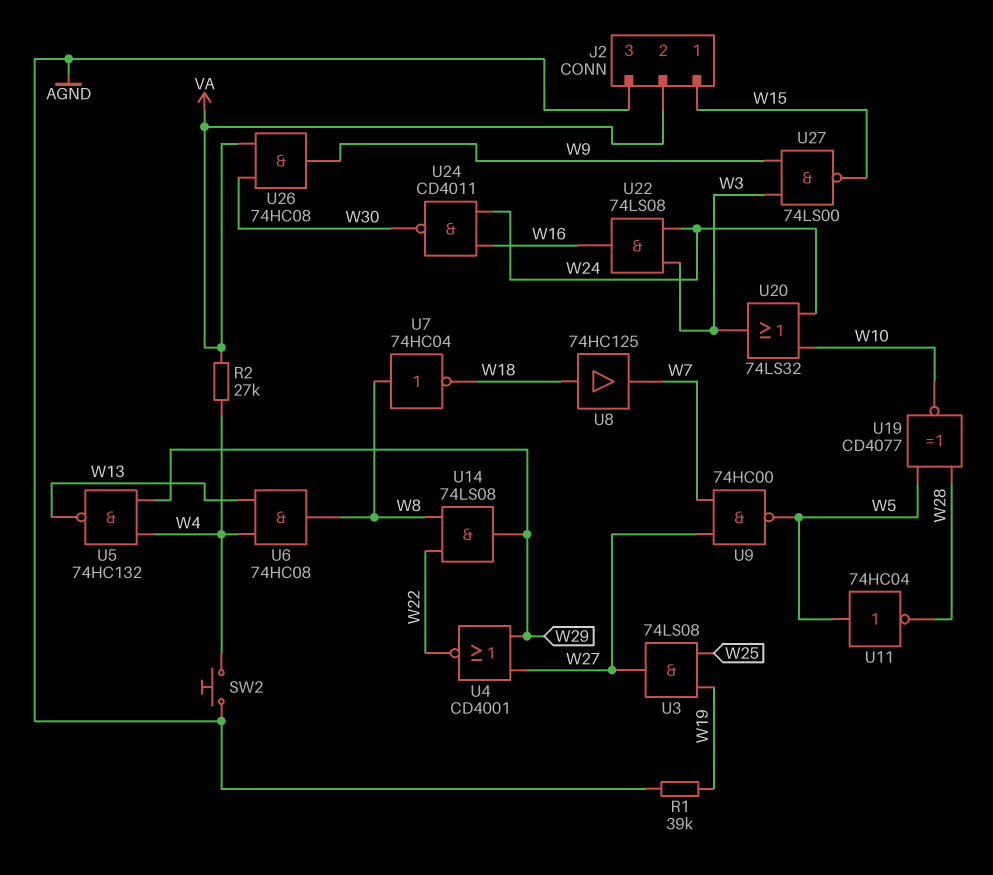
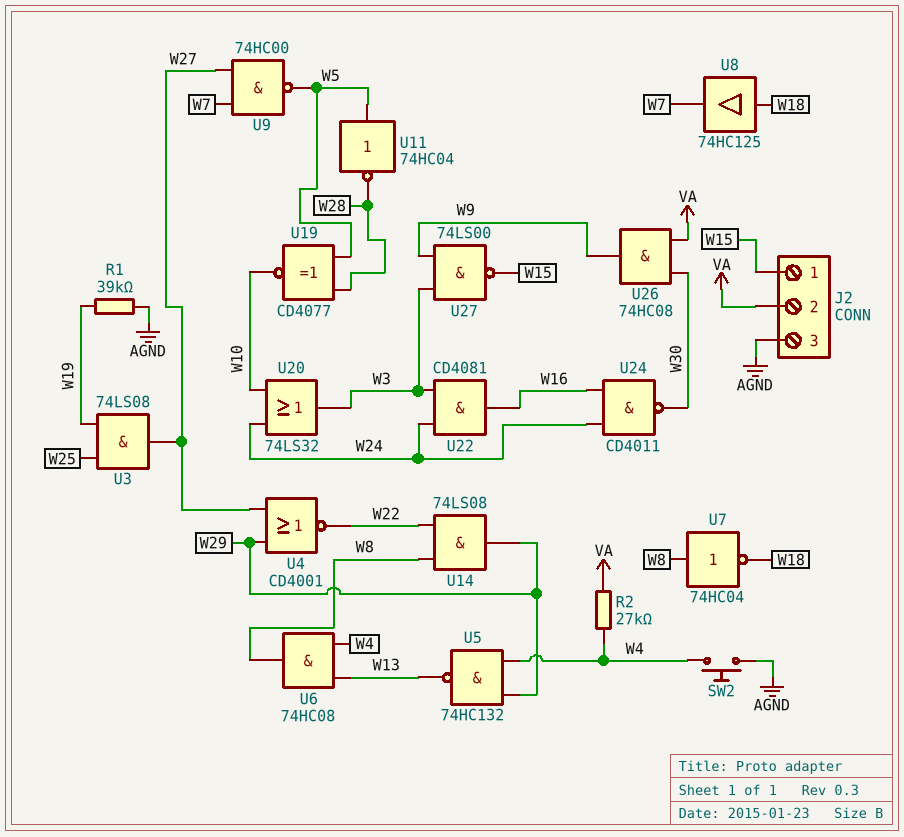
U22: AND 74LS08 (in W3, in W24, out W16) -> AND CD4081 (in W3, in W24, out W16)

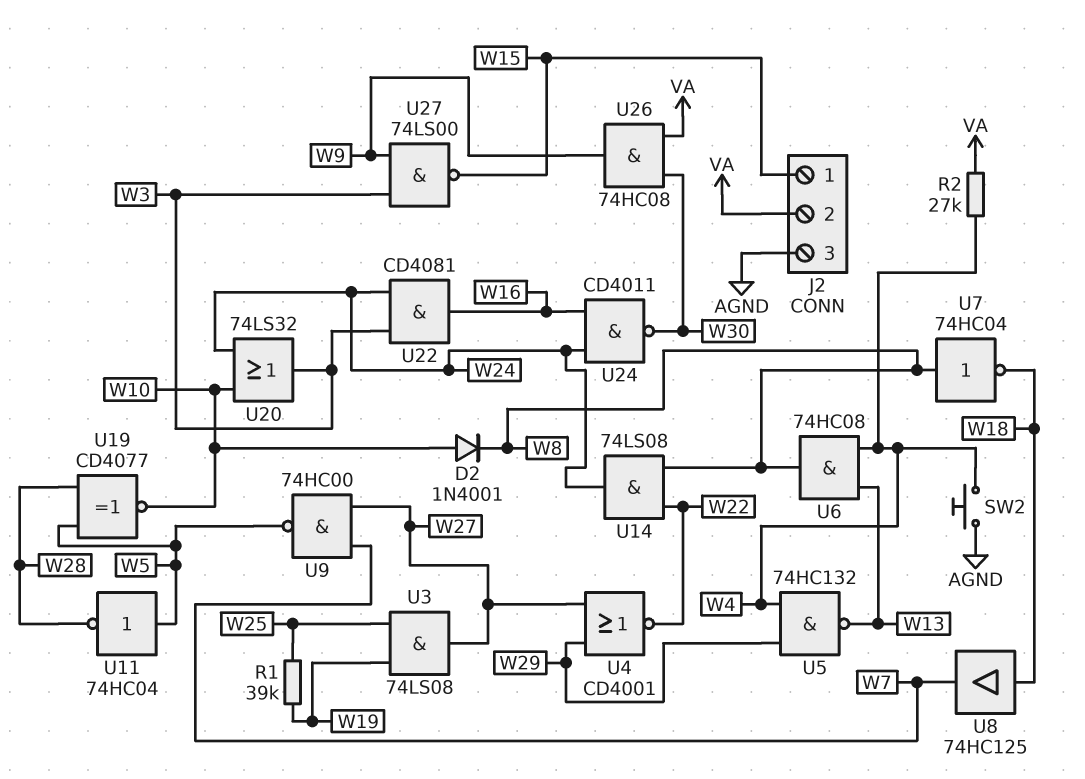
D2: none -> diode 1N4001 (A W10, K W8)
R1: 39k (AGND, W19) -> 39k (W19, W25)
U14: AND 74LS08 (in W8, in W22, out W29) -> AND 74LS08 (in W8, in W22, out W24)

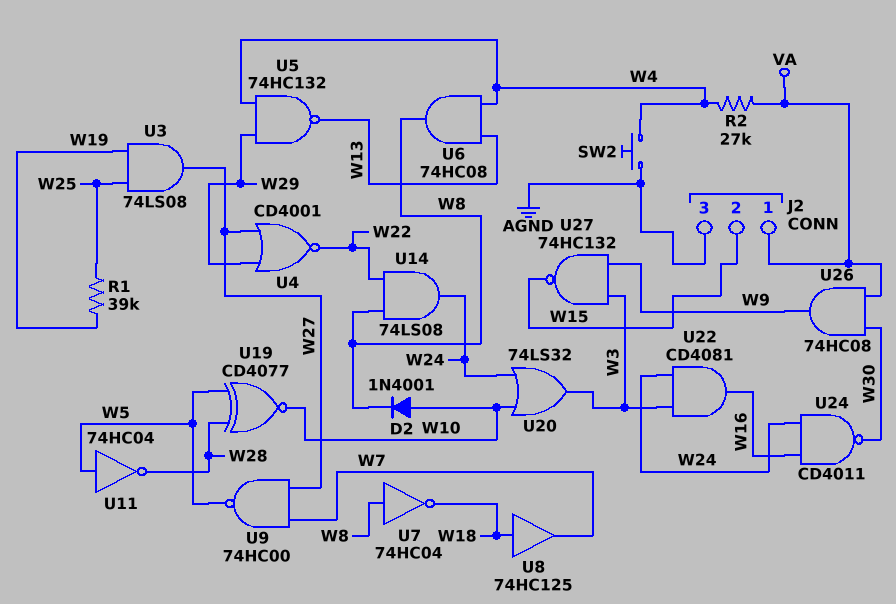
J2 pin 1: W15 -> VA
J2 pin 2: VA -> W15
U27: NAND 74LS00 (in W3, in W9, out W15) -> NAND 74HC132 (in W3, in W9, out W15)

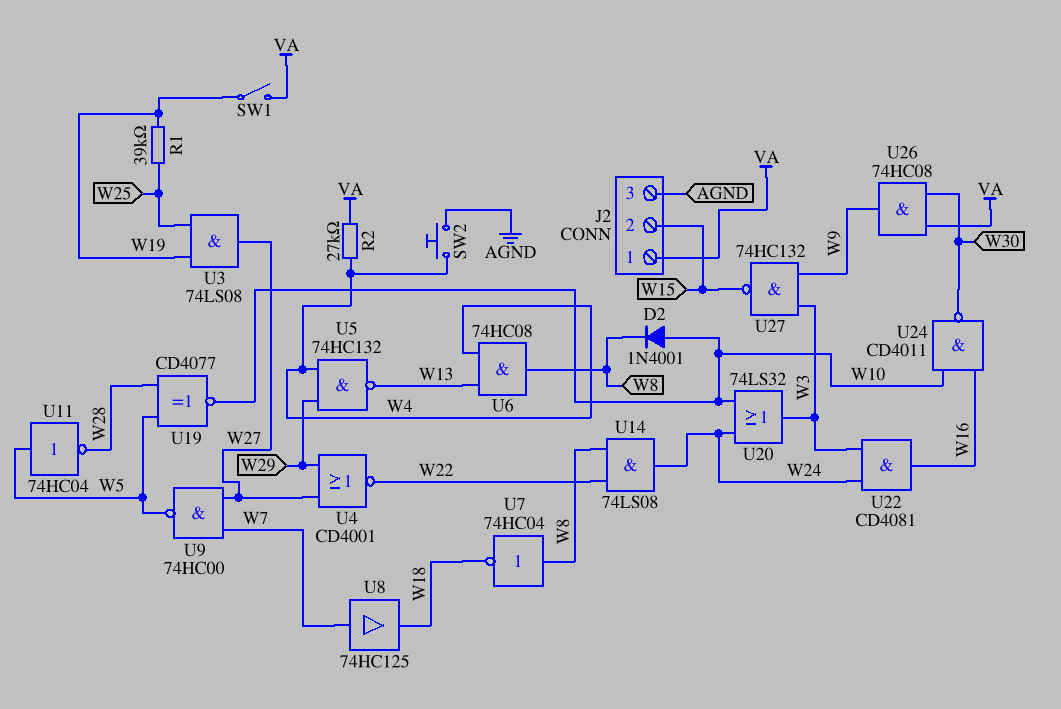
SW1: none -> switch (VA, W19)
U8: buffer 74HC125 (in W18, out W7) -> buffer 74HC125 (in W7, out W18)
U24: NAND CD4011 (in W16, in W24, out W30) -> NAND CD4011 (in W10, in W16, out W30)

